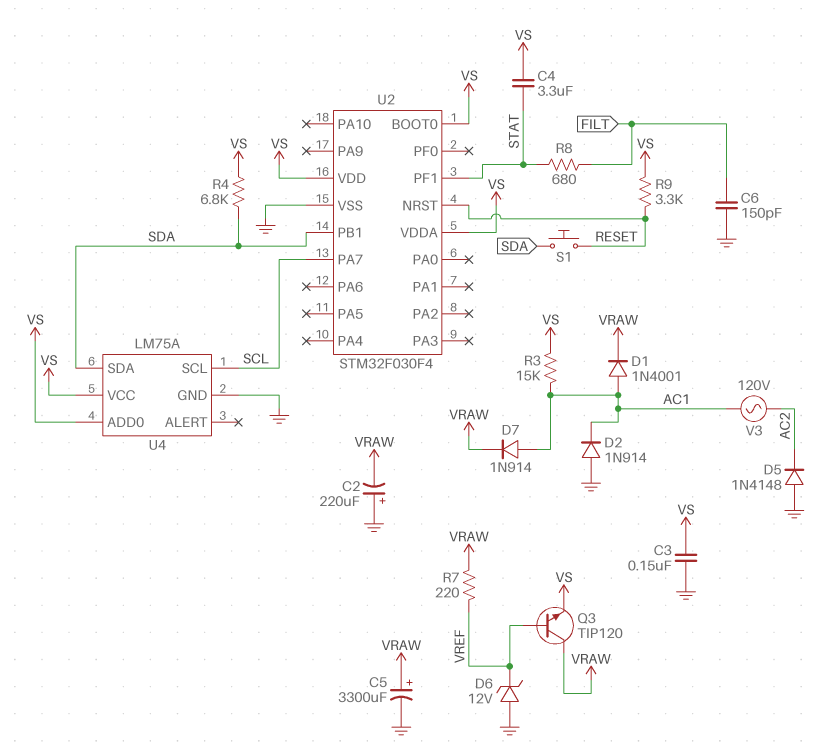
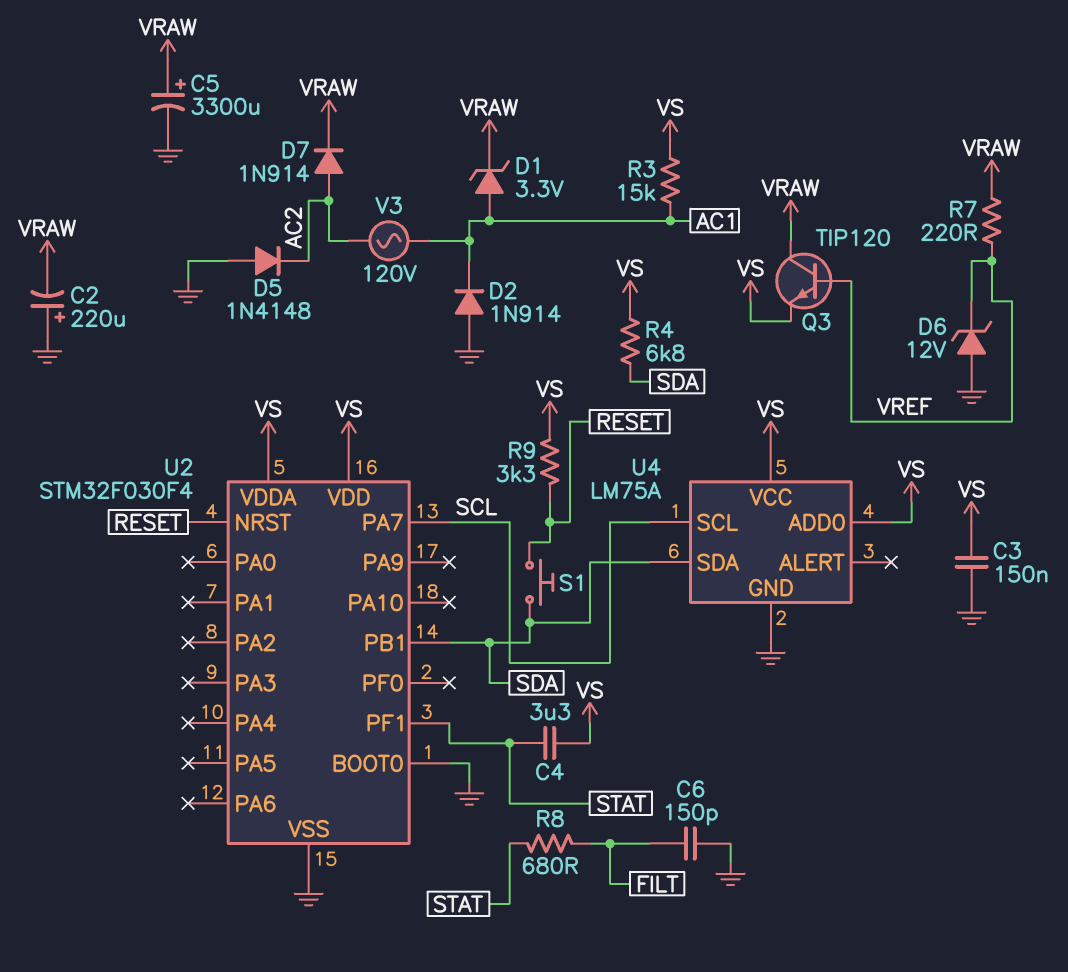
D1: diode 1N4001 (A AC1, K VRAW) -> zener 3.3V (A AC1, K VRAW)
D7: diode 1N914 (A AC1, K VRAW) -> diode 1N914 (A AC2, K VRAW)
U2 pin BOOT0: VS -> GND

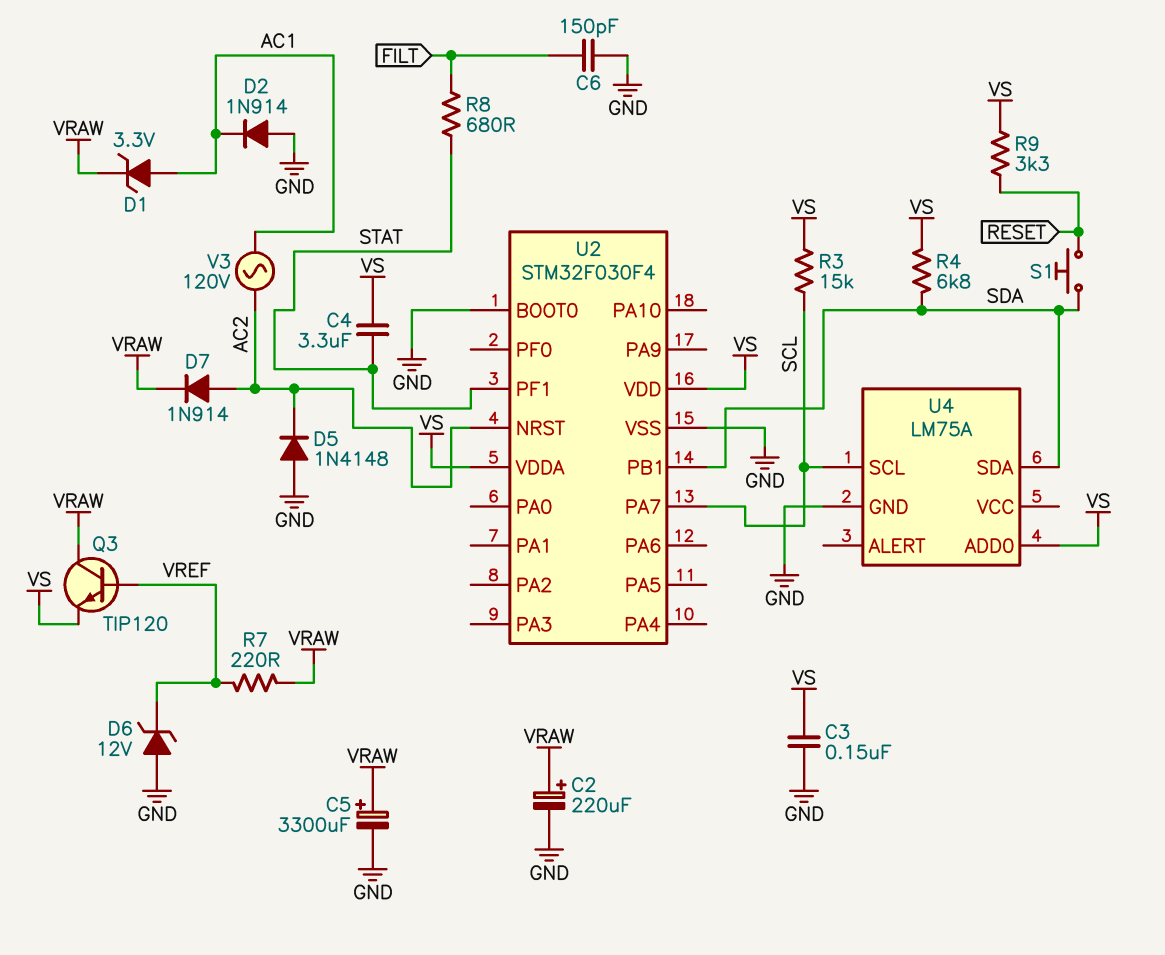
C2: 220uF (plus GND, minus VRAW) -> 220uF (plus VRAW, minus GND)
R3: 15k (AC1, VS) -> 15k (SCL, VS)
U2 pin NRST: RESET -> AC2
U4 pin VCC: VS -> none

